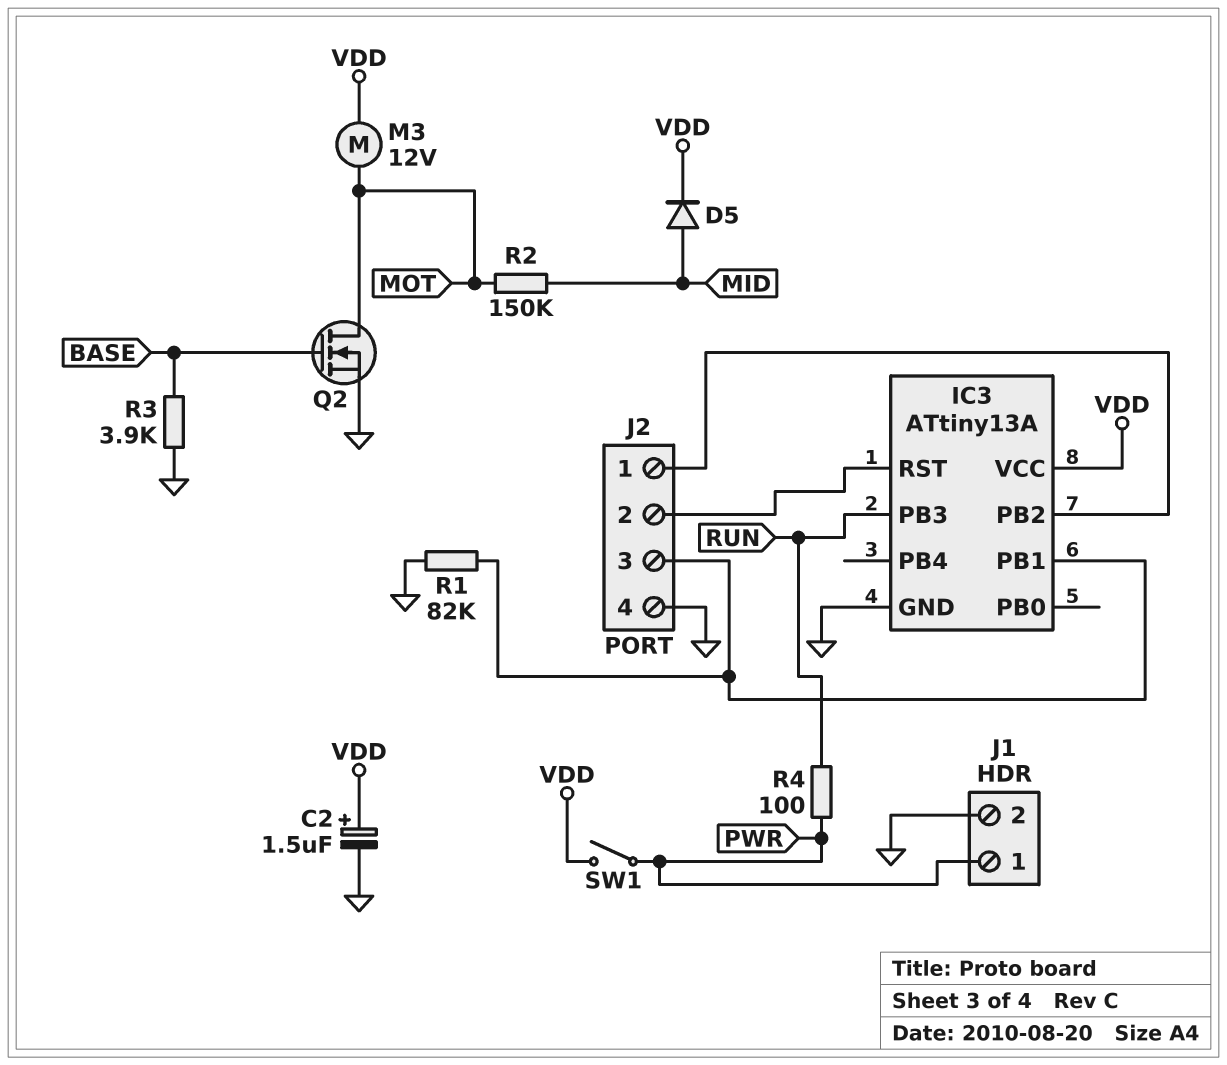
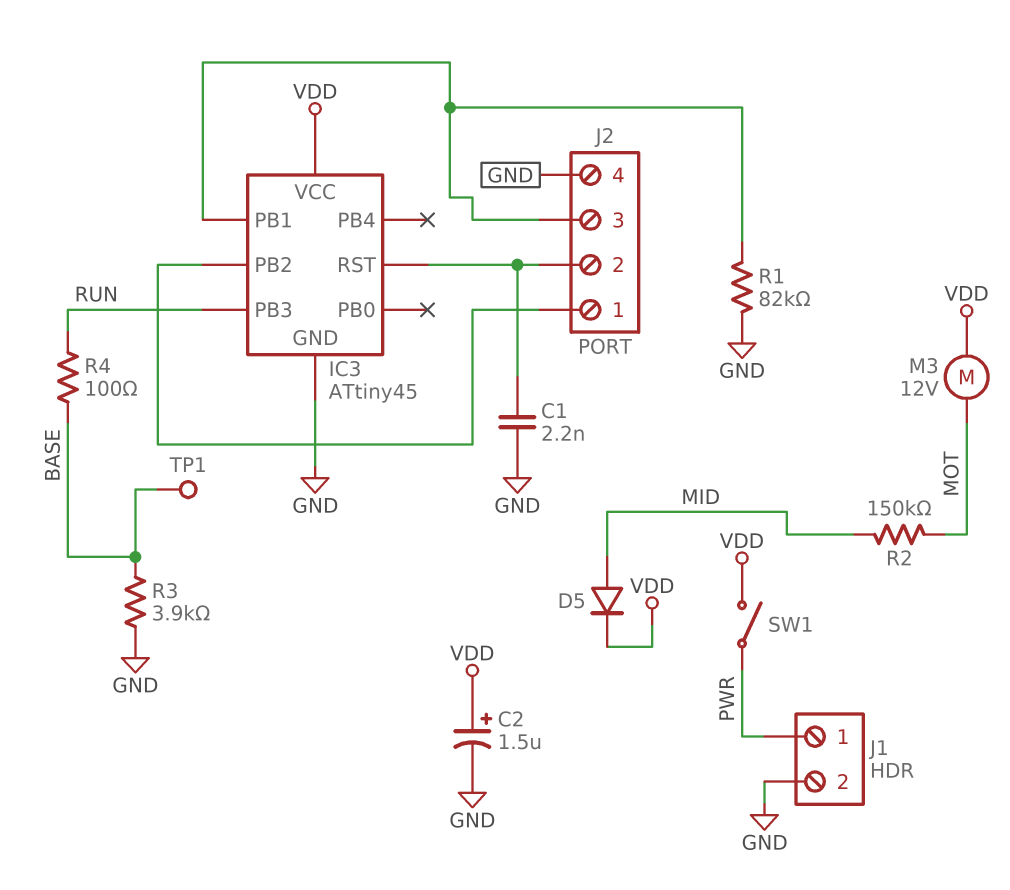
C1: none -> 2.2nF (GND, IC3/RST)
IC3: ATtiny13A -> ATtiny45
Q2: NMOS (G BASE, D MOT, S GND) -> none
R4: 100 (PWR, RUN) -> 100 (BASE, RUN)
TP1: none -> test point (BASE)

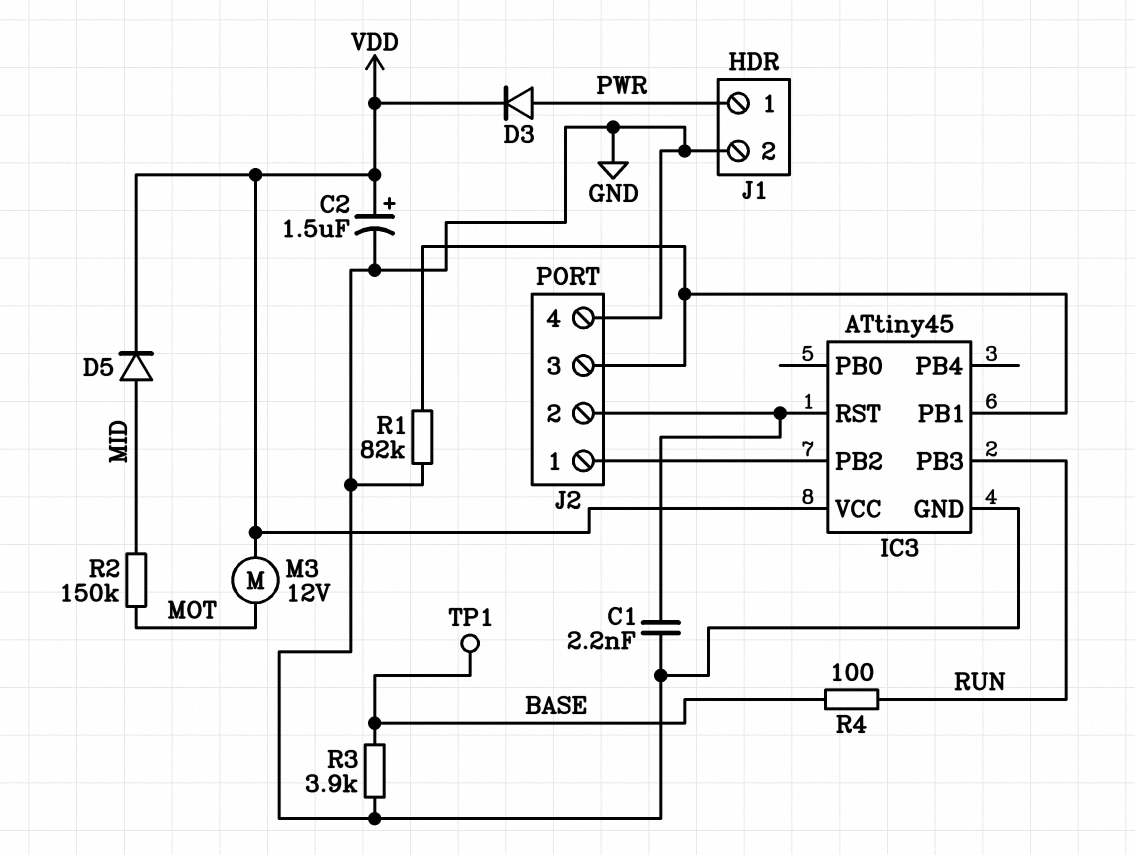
D3: none -> diode (A PWR, K VDD)
SW1: switch (PWR, VDD) -> none

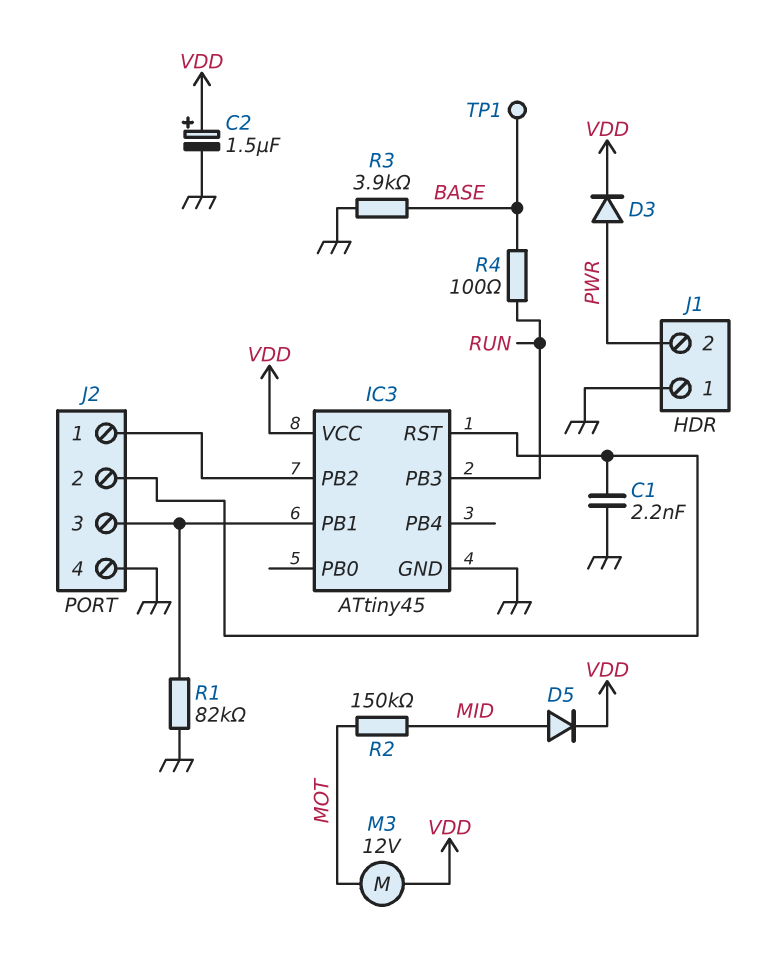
J1 pin 1: PWR -> GND
J1 pin 2: GND -> PWR

